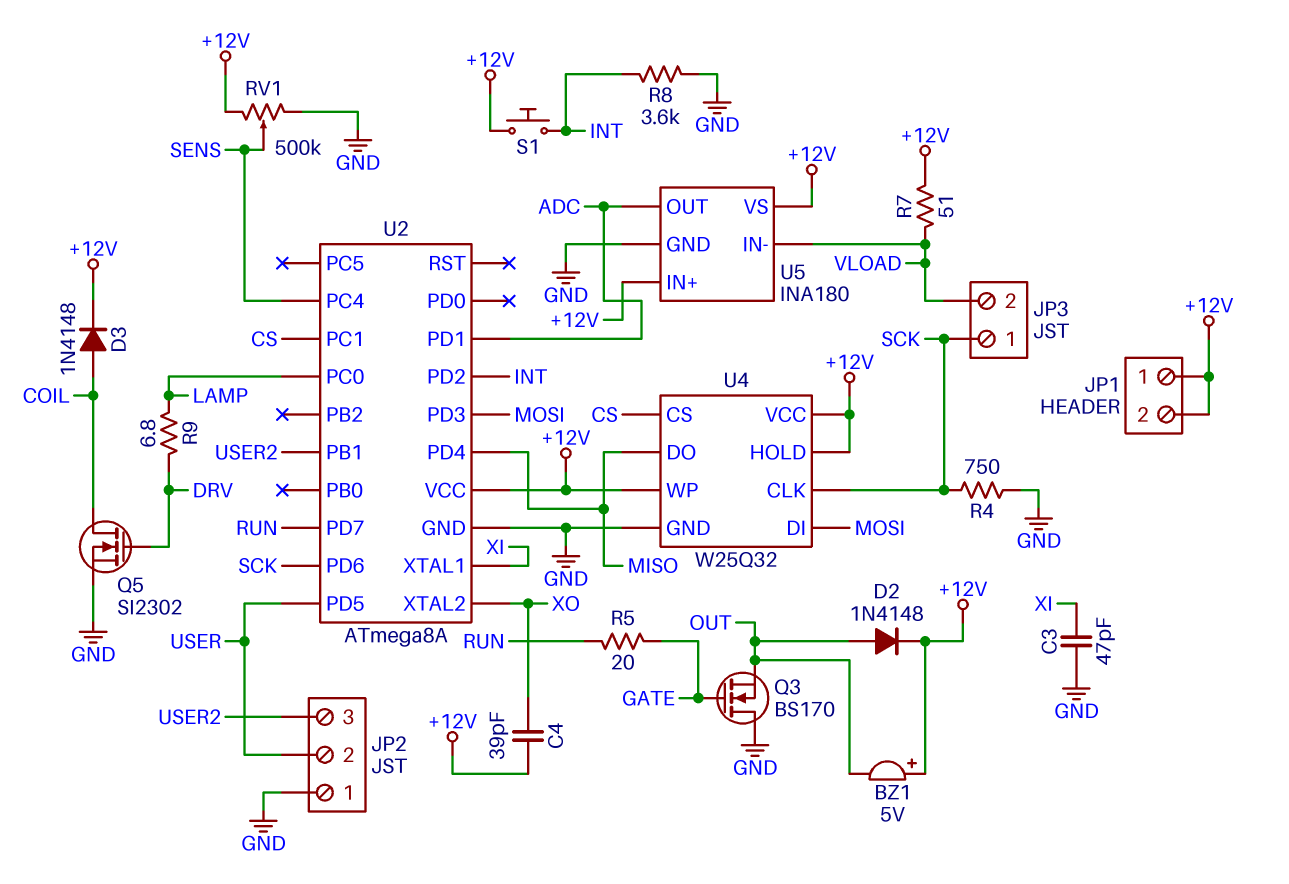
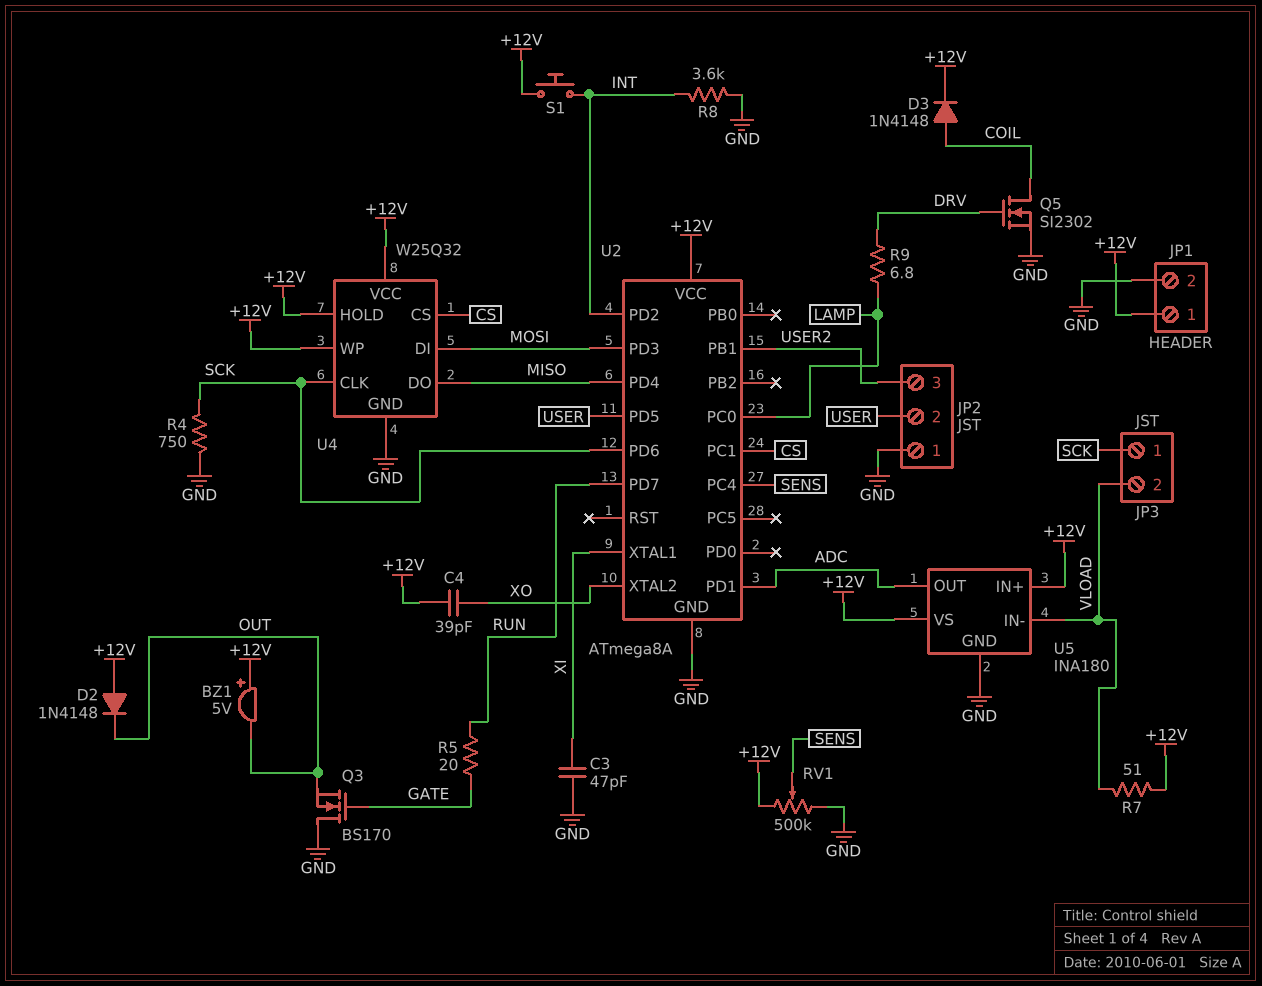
D2: diode 1N4148 (A OUT, K +12V) -> diode 1N4148 (A +12V, K OUT)
JP1 pin 2: +12V -> GND

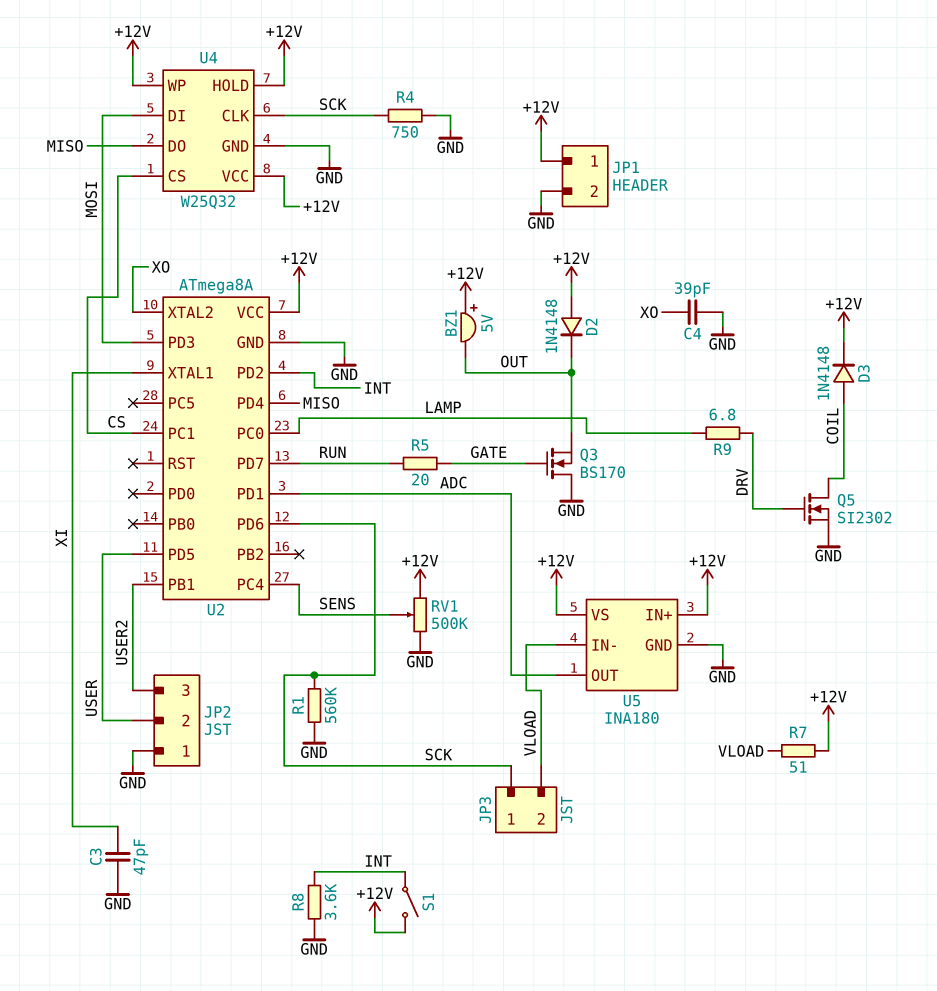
C4: 39pF (+12V, XO) -> 39pF (GND, XO)
R1: none -> 560k (GND, SCK)
S1: button (+12V, INT) -> switch (+12V, INT)

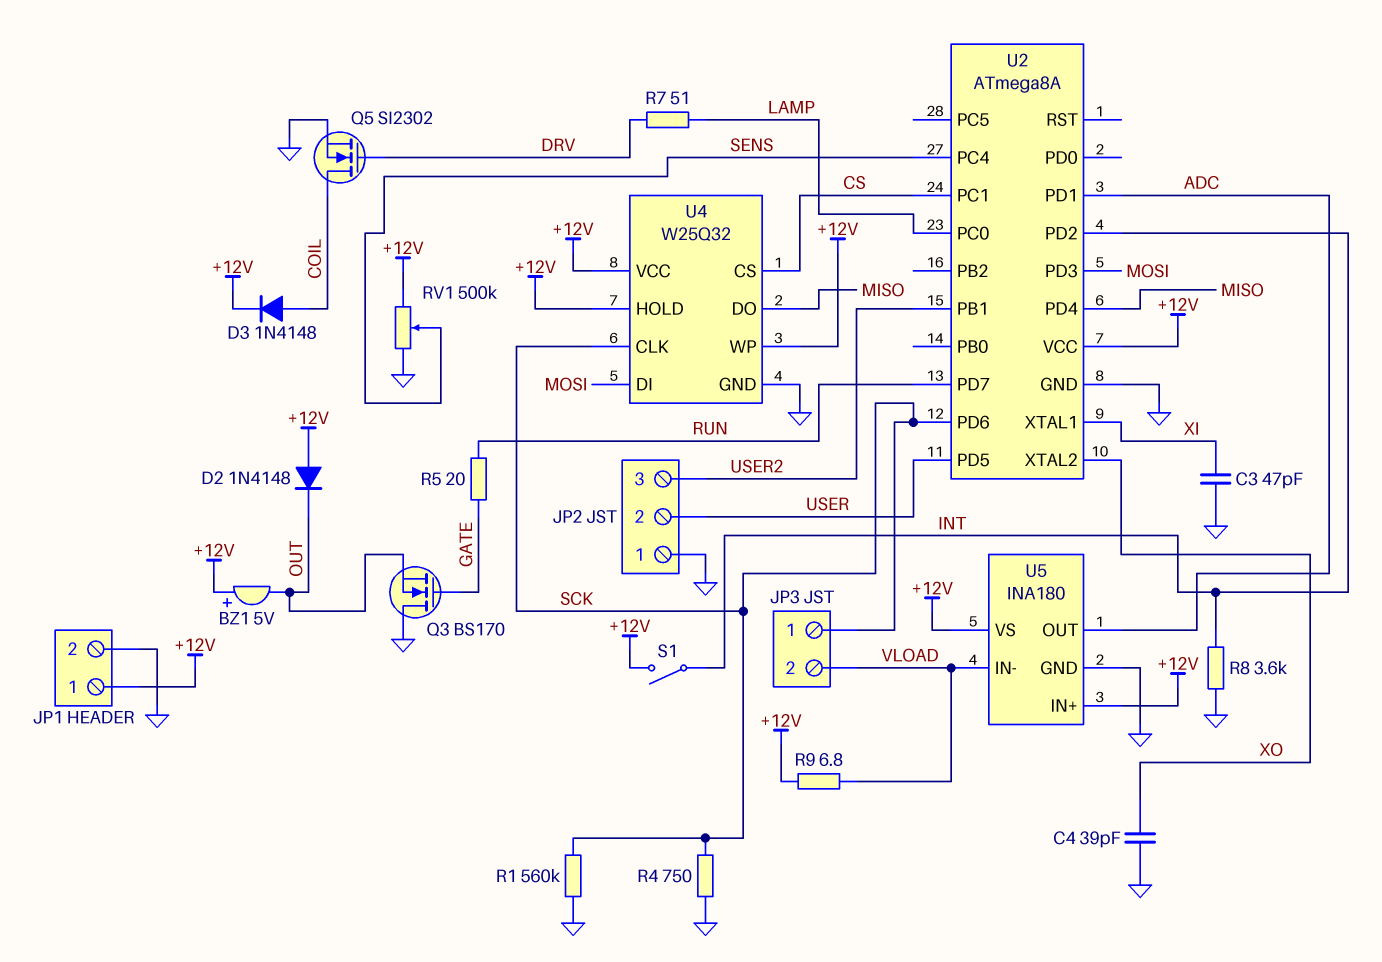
R7: 51 (+12V, VLOAD) -> 51 (DRV, LAMP)
R9: 6.8 (DRV, LAMP) -> 6.8 (+12V, VLOAD)

